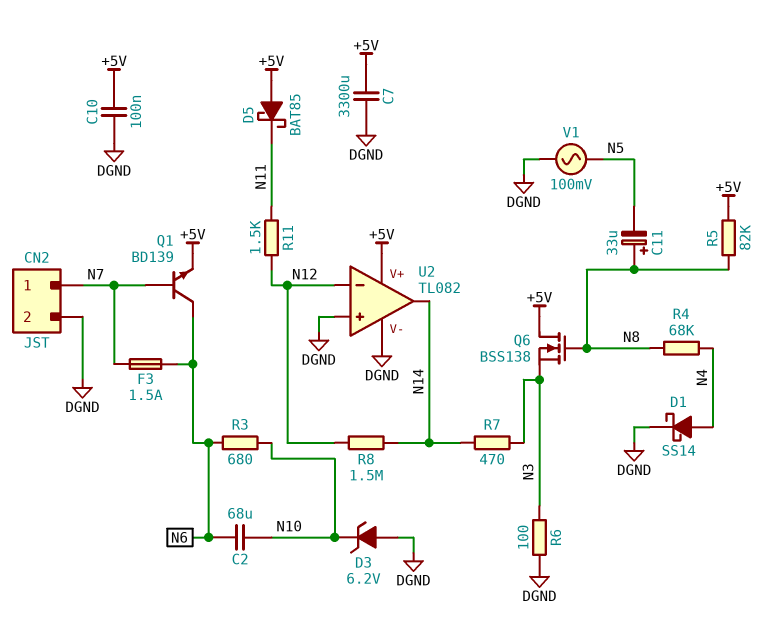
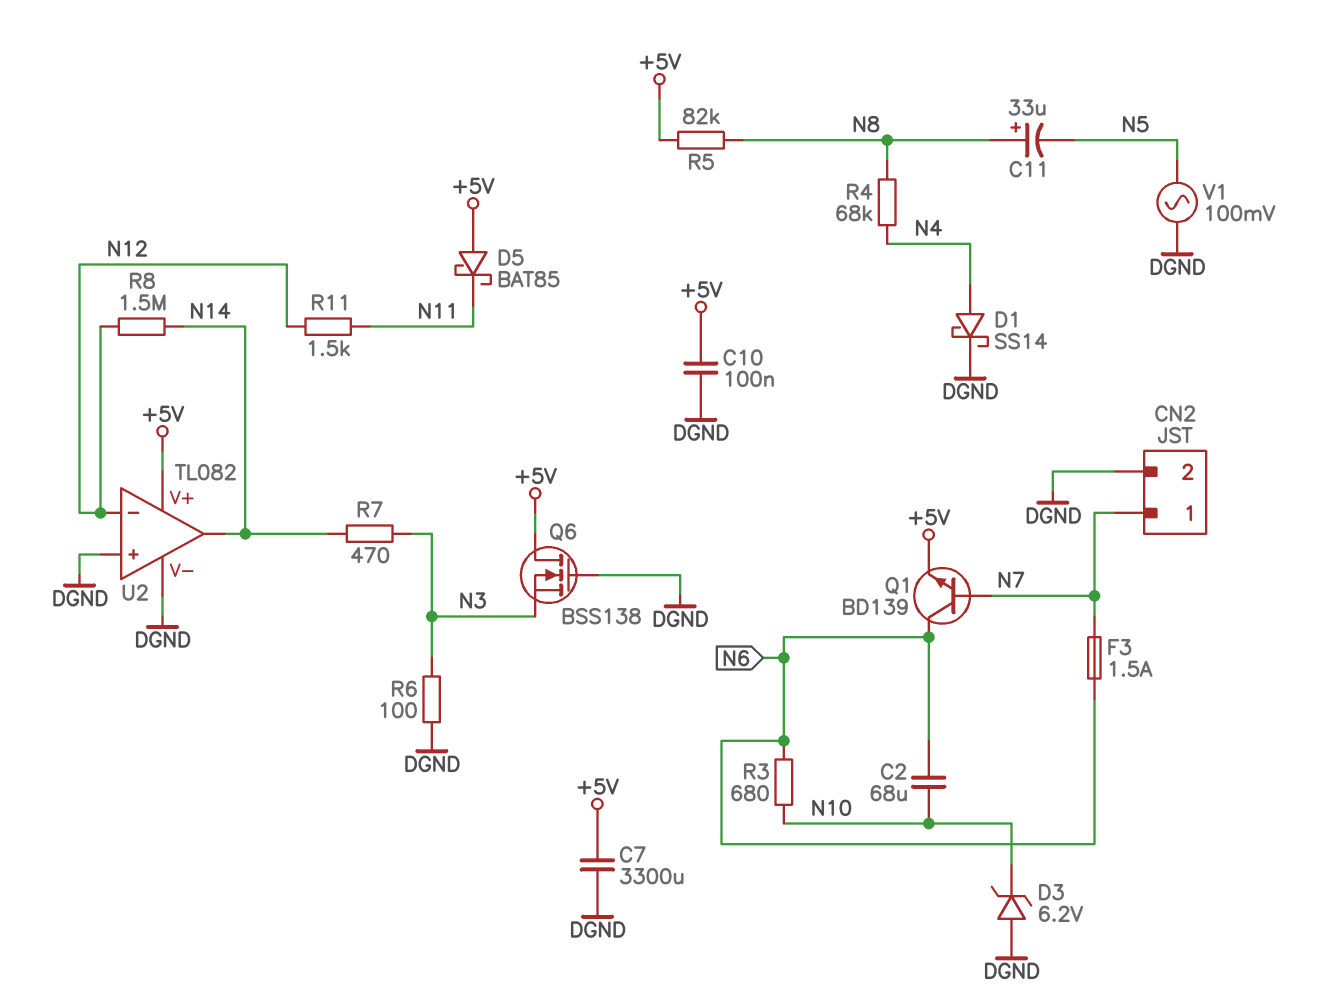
Q6: NMOS BSS138 (G N8, D +5V, S N3) -> NMOS BSS138 (G DGND, D +5V, S N3)

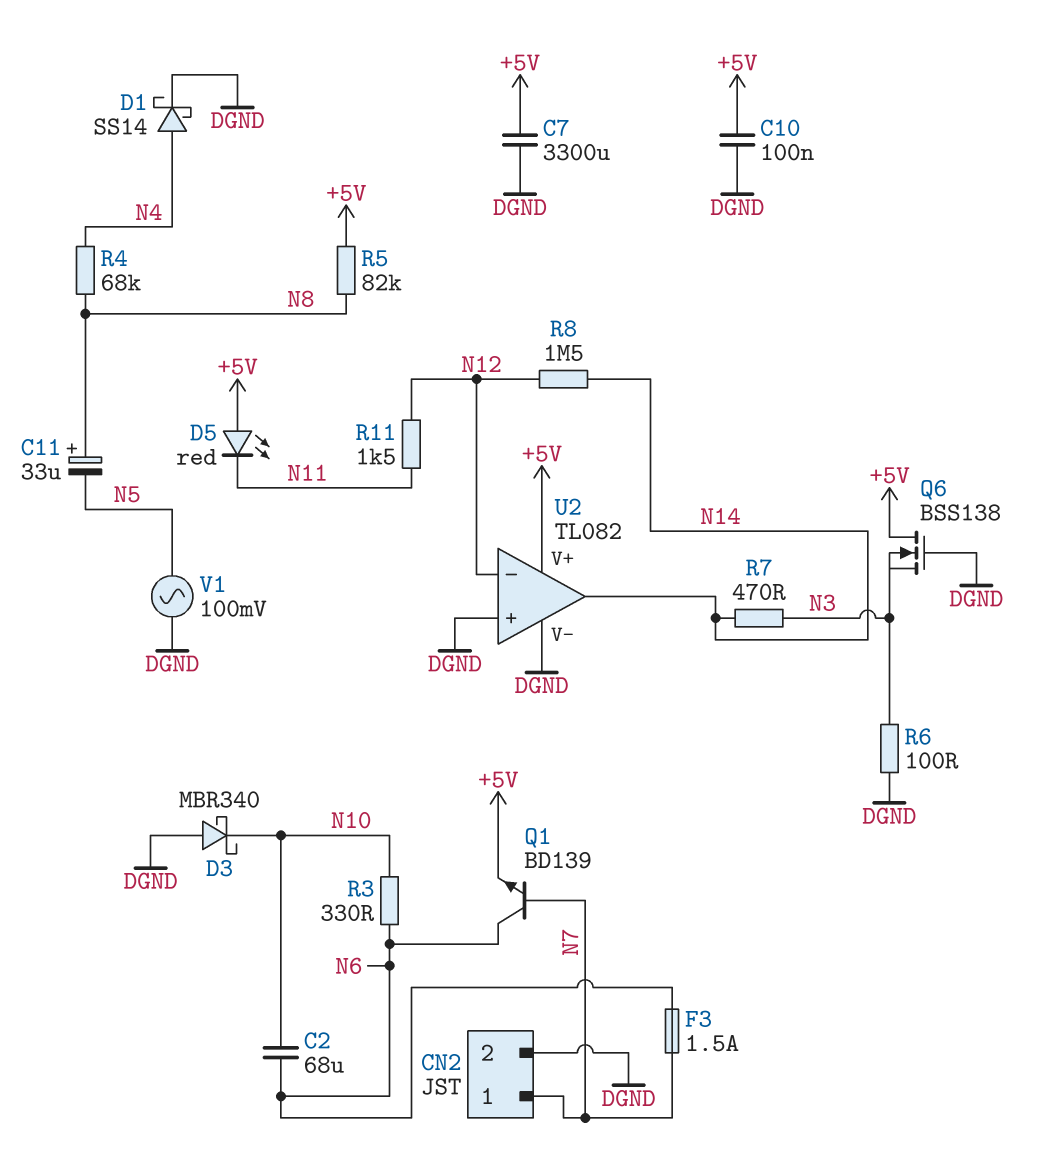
D3: zener 6.2V (A DGND, K N10) -> schottky MBR340 (A DGND, K N10)
D5: schottky BAT85 (A +5V, K N11) -> LED red (A +5V, K N11)
R3: 680 (N6, N10) -> 330 (N6, N10)

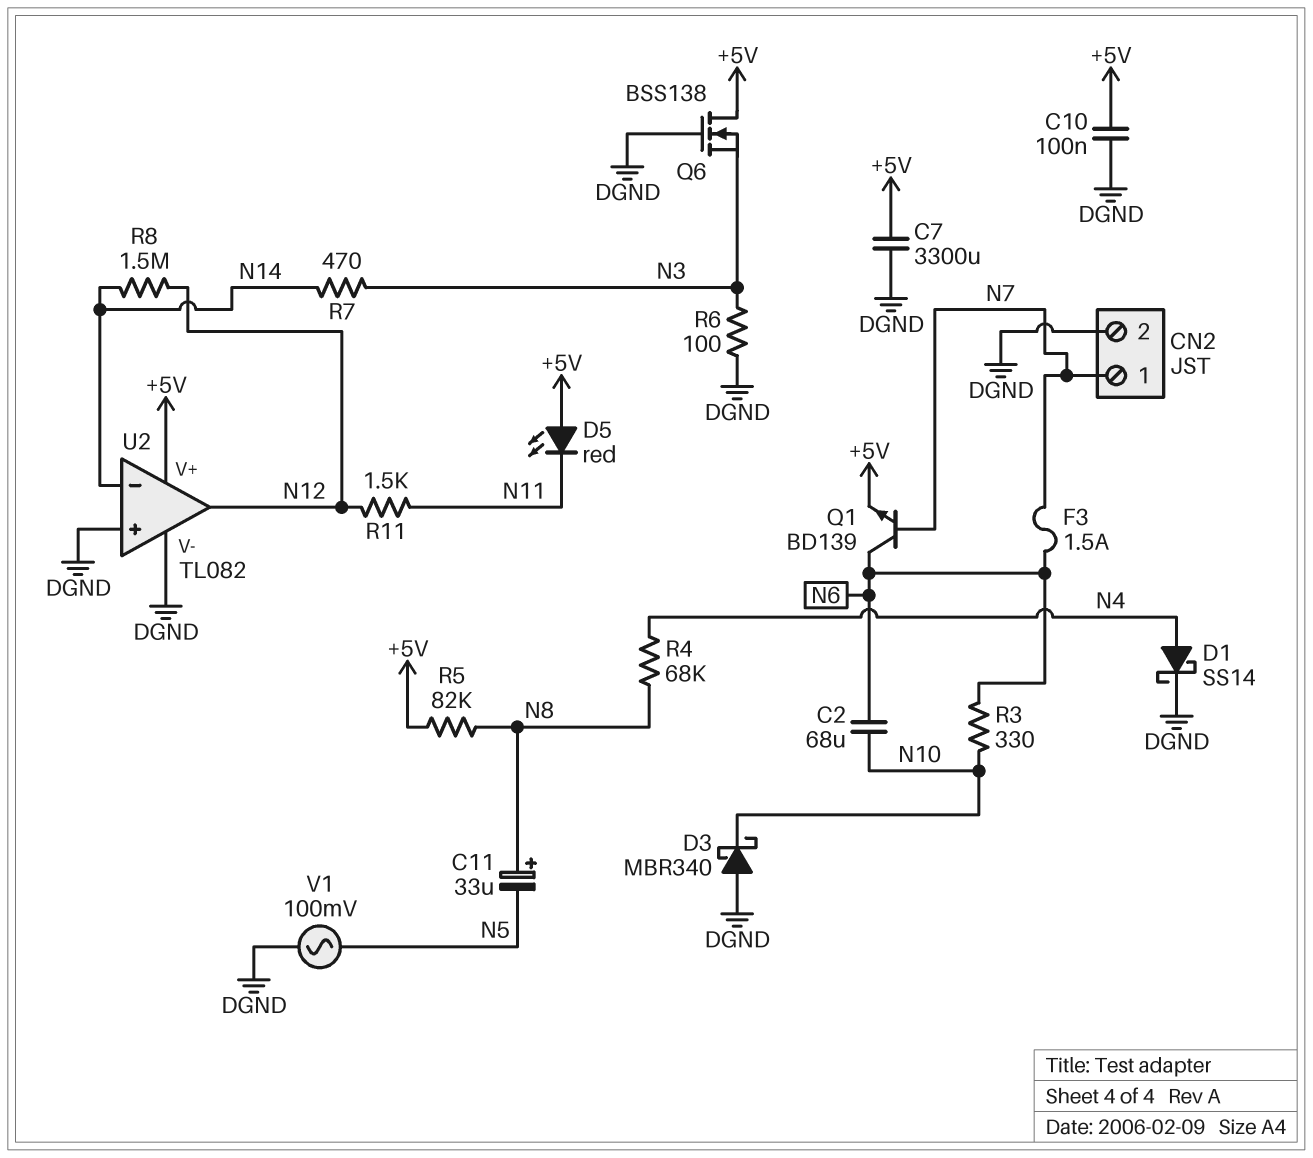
U2 pin in-: N12 -> N14
U2 pin out: N14 -> N12

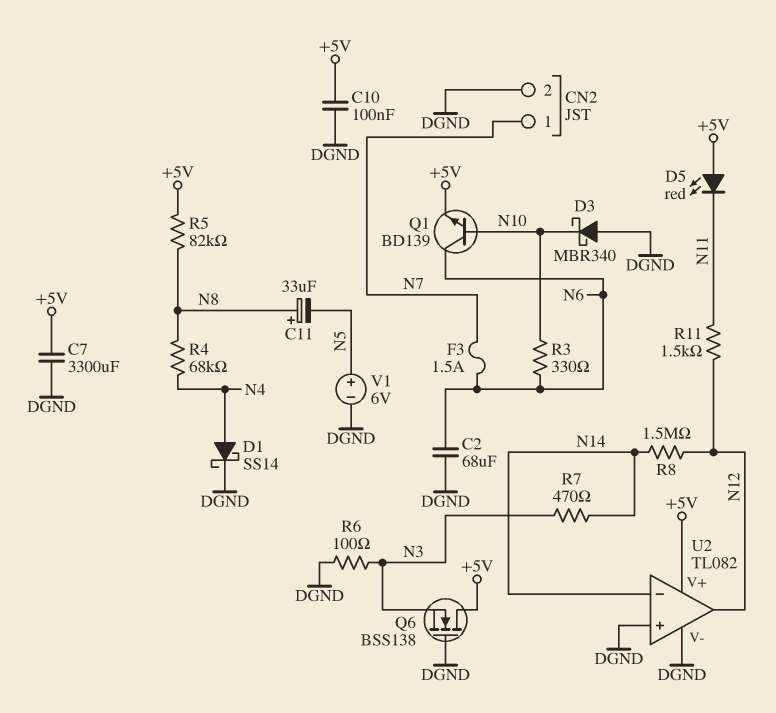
C2: 68uF (N6, N10) -> 68uF (DGND, N6)
Q1: NPN BD139 (B N7, C N6, E +5V) -> NPN BD139 (B N10, C N6, E +5V)
V1: AC 100mV (DGND, N5) -> 6V (plus N5, minus DGND)

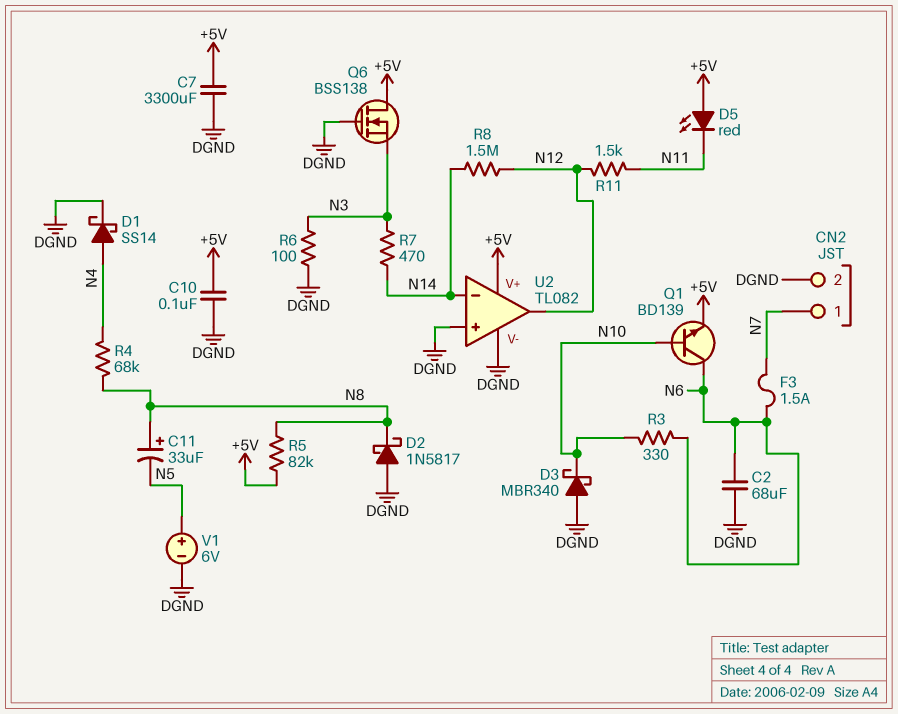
D2: none -> schottky 1N5817 (A DGND, K N8)

